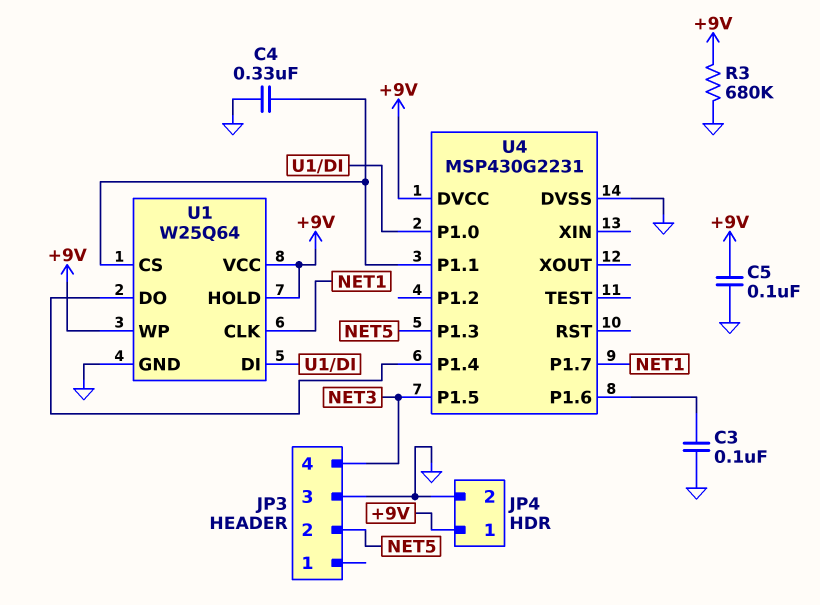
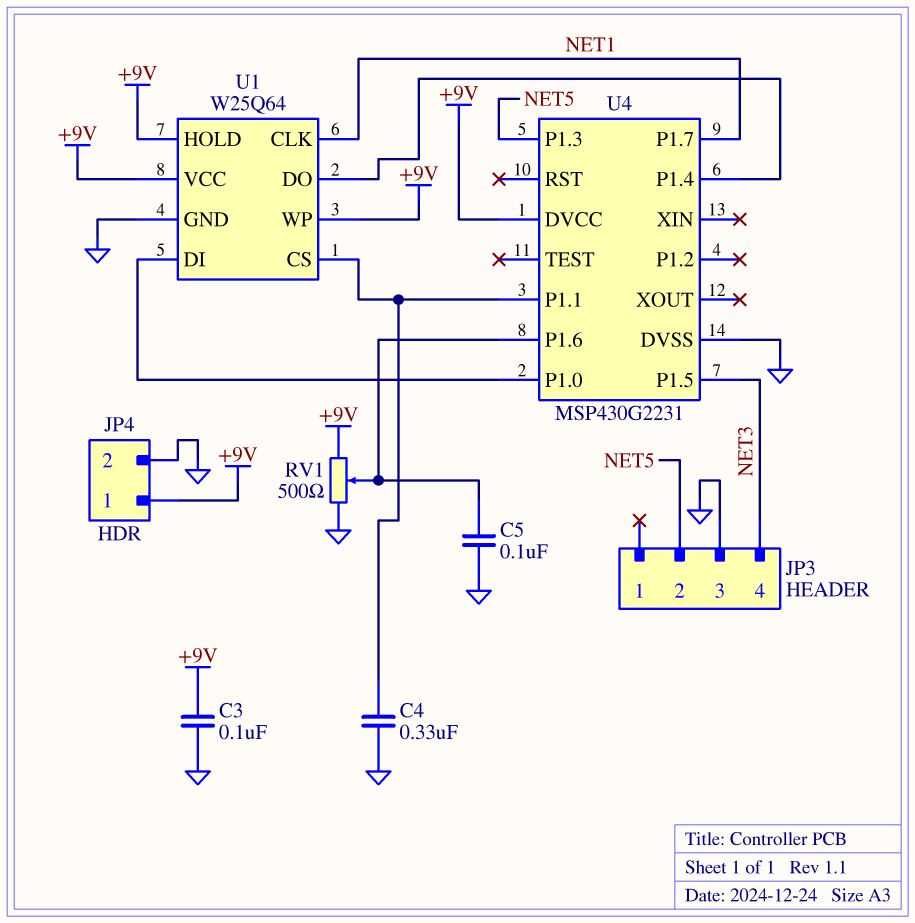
C3: 100nF (GND, U4/P1.6) -> 100nF (+9V, GND)
C5: 100nF (+9V, GND) -> 100nF (GND, U4/P1.6)
R3: 680k (+9V, GND) -> none
RV1: none -> 500 (+9V, GND, wiper U4/P1.6)

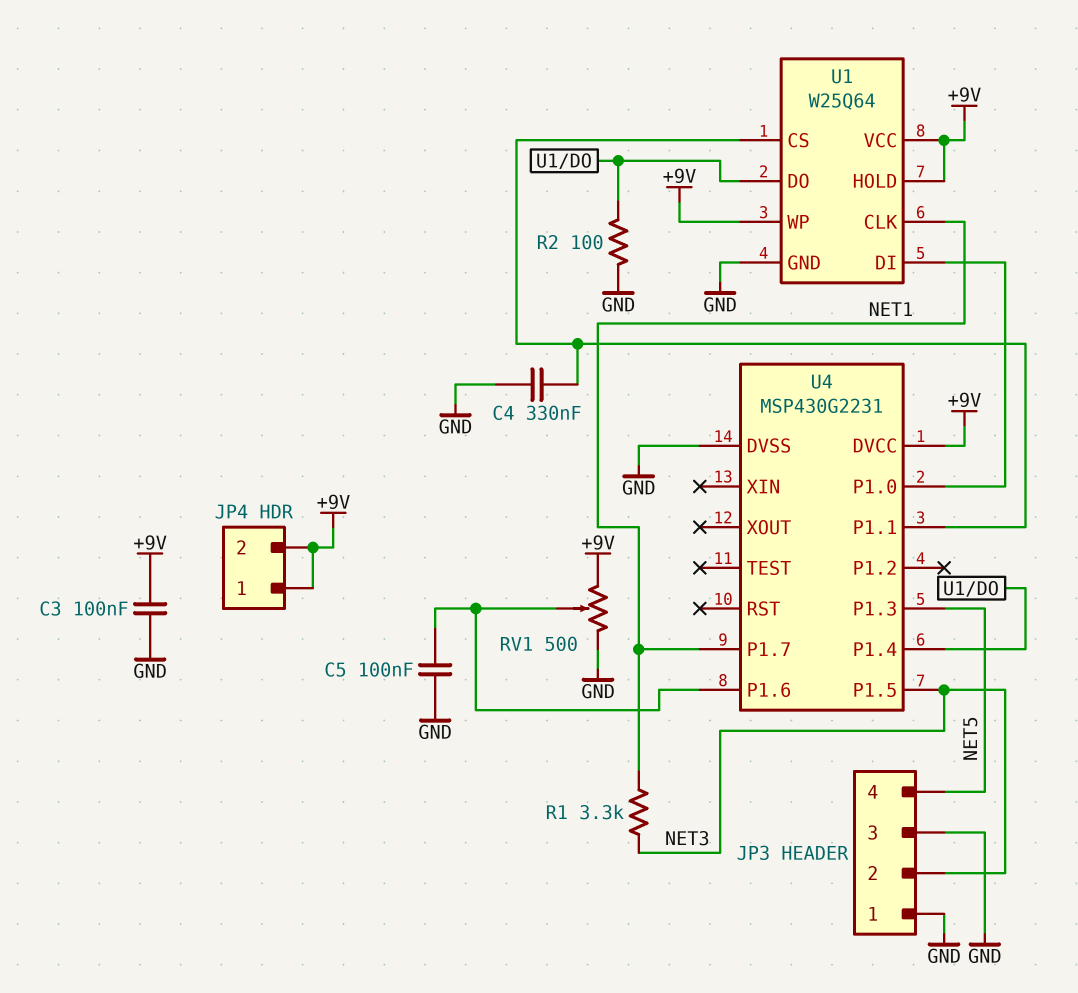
JP3 pin 1: none -> GND
JP3 pin 2: NET5 -> NET3
JP3 pin 4: NET3 -> NET5
JP4 pin 2: GND -> +9V
R1: none -> 3.3k (NET1, NET3)
R2: none -> 100 (GND, U1/DO)

